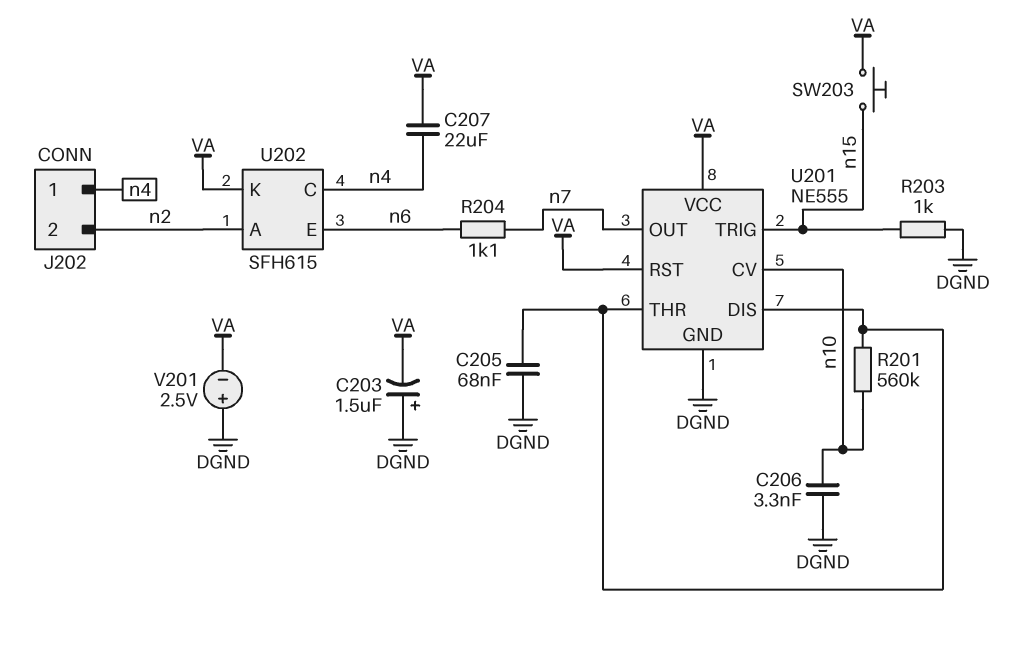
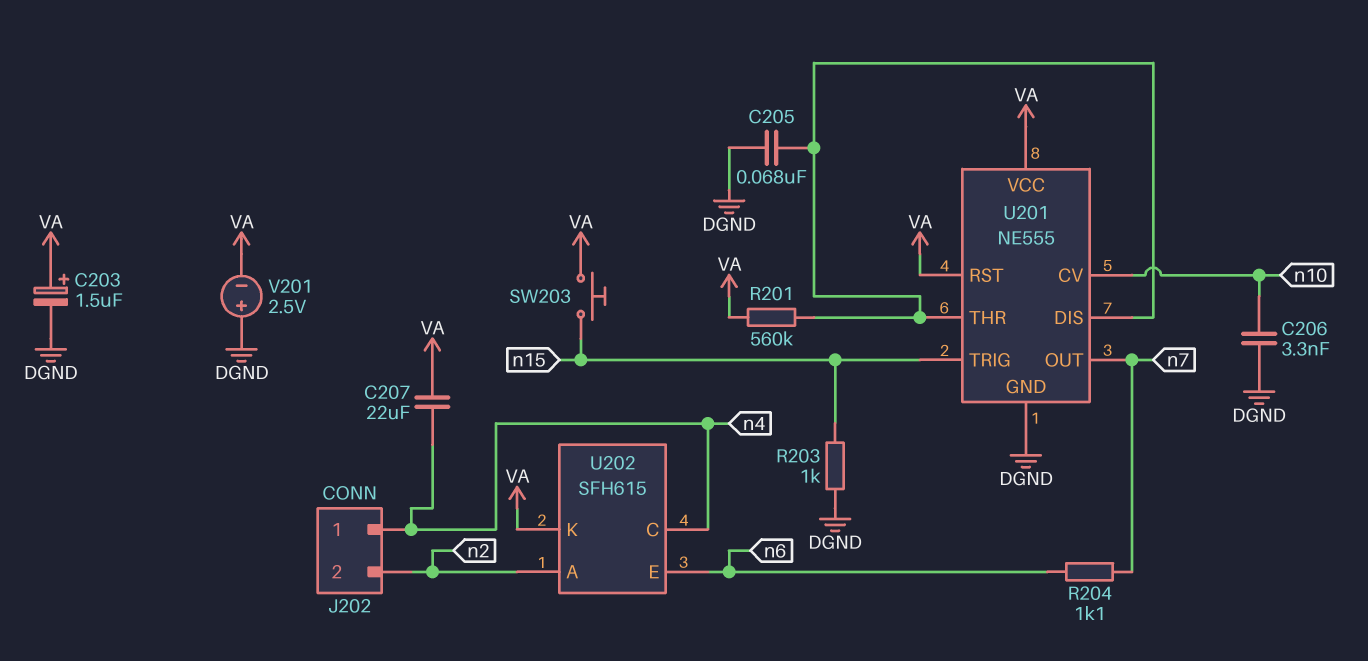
C203: 1.5uF (plus DGND, minus VA) -> 1.5uF (plus VA, minus DGND)
R201: 560k (U201/DIS, n10) -> 560k (U201/DIS, VA)

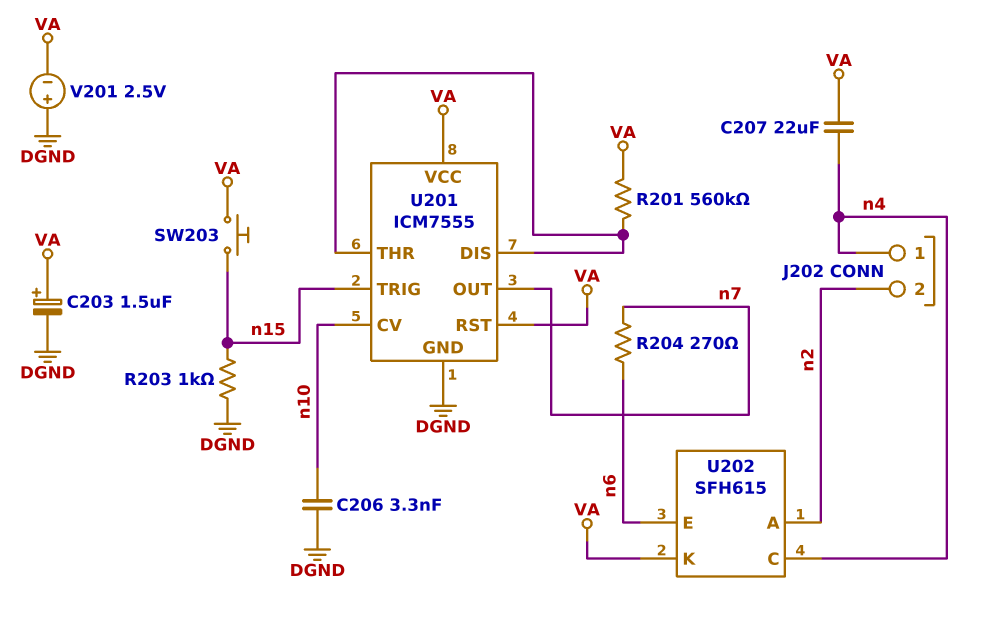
C205: 68nF (DGND, U201/DIS) -> none
R204: 1.1k (n6, n7) -> 270 (n6, n7)
U201: NE555 -> ICM7555

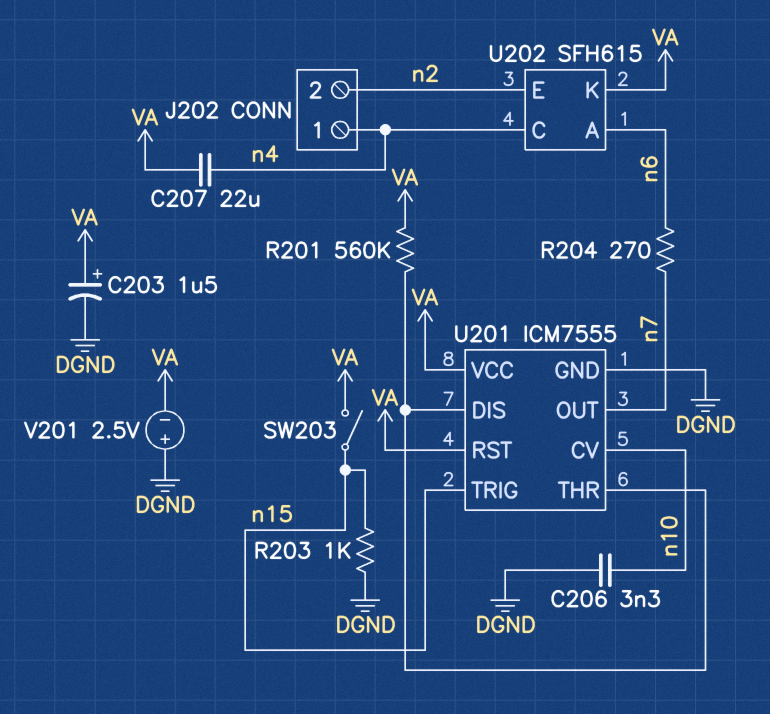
SW203: button (VA, n15) -> switch (VA, n15)
U202 pin A: n2 -> n6
U202 pin E: n6 -> n2

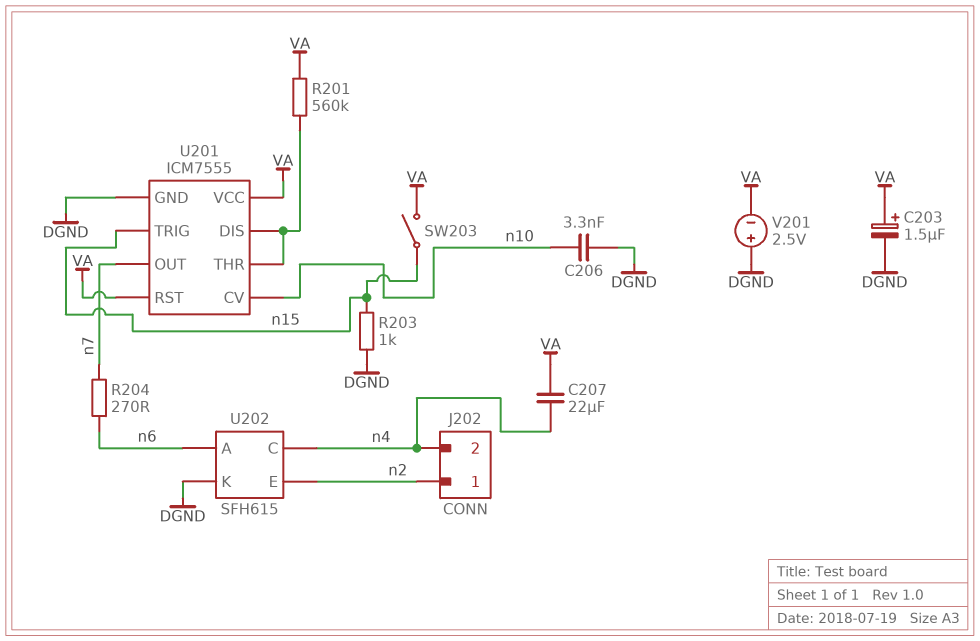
J202 pin 1: n4 -> n2
J202 pin 2: n2 -> n4
U202 pin K: VA -> DGND

